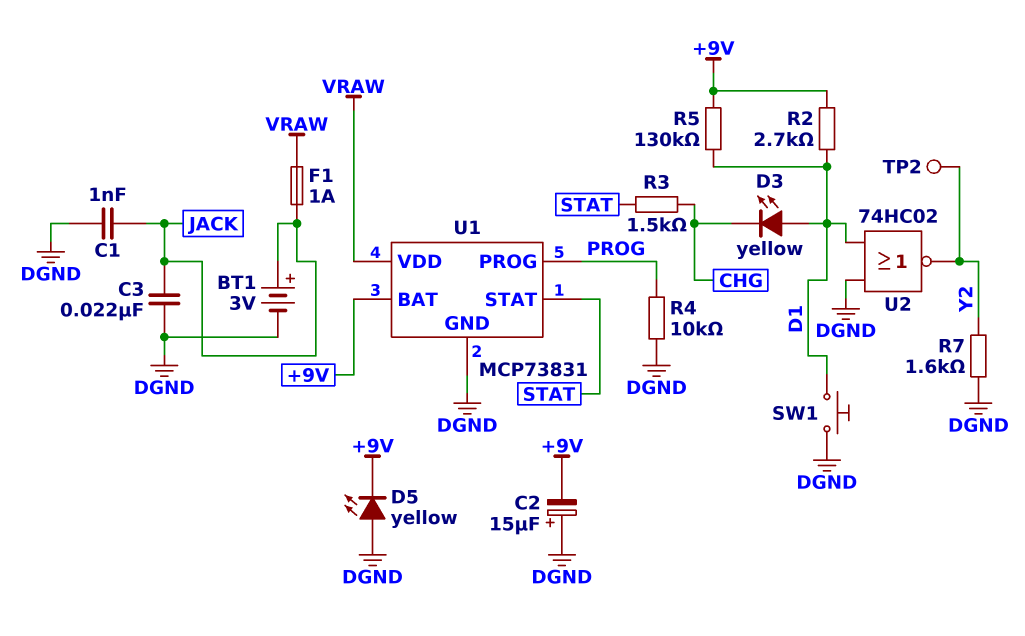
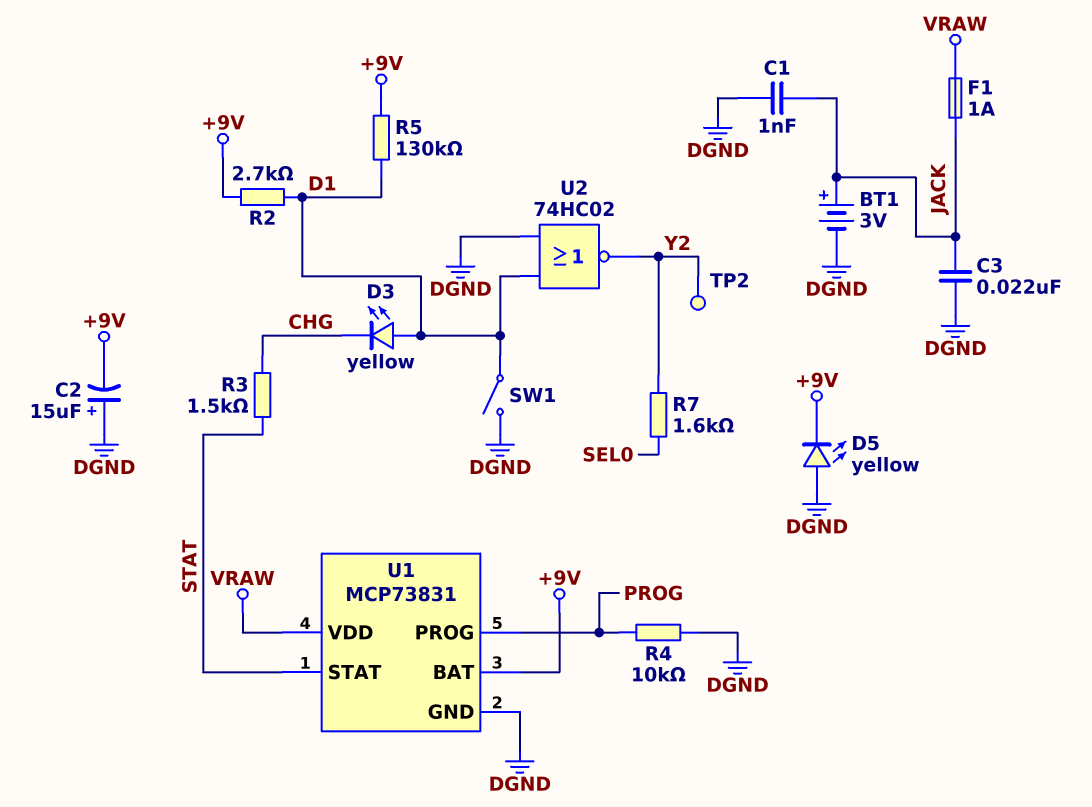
R7: 1.6k (DGND, Y2) -> 1.6k (SEL0, Y2)
SW1: button (D1, DGND) -> switch (D1, DGND)

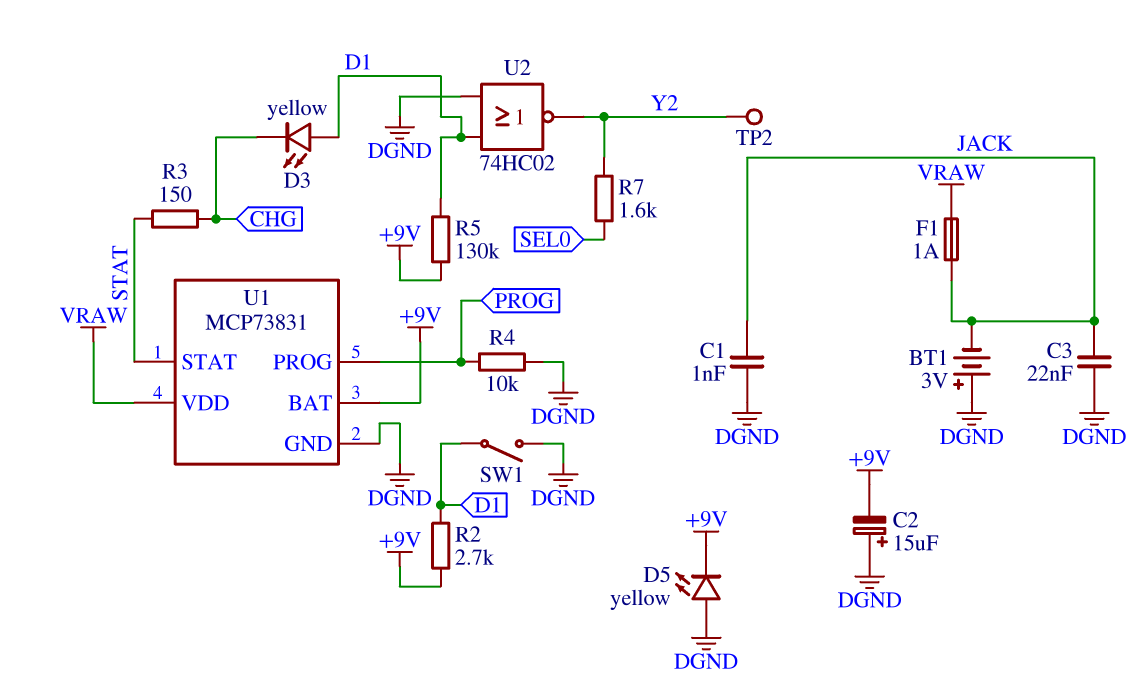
BT1: 3V (plus JACK, minus DGND) -> 3V (plus DGND, minus JACK)
R3: 1.5k (CHG, STAT) -> 150 (CHG, STAT)

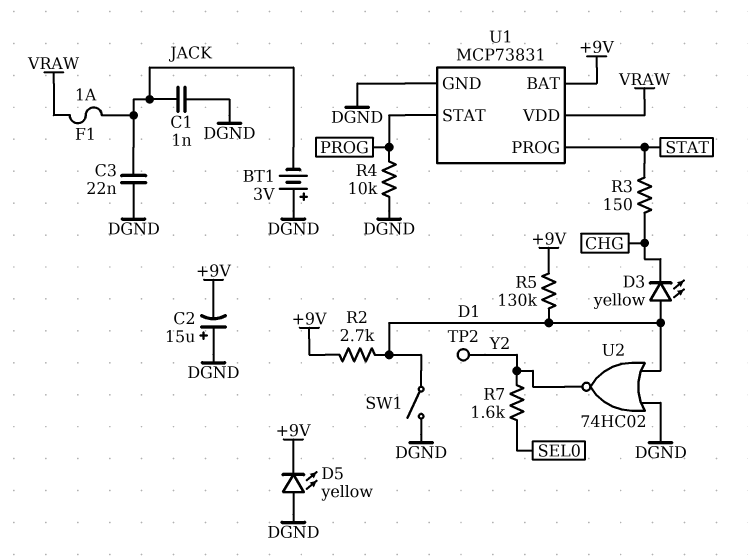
U1 pin PROG: PROG -> STAT
U1 pin STAT: STAT -> PROG

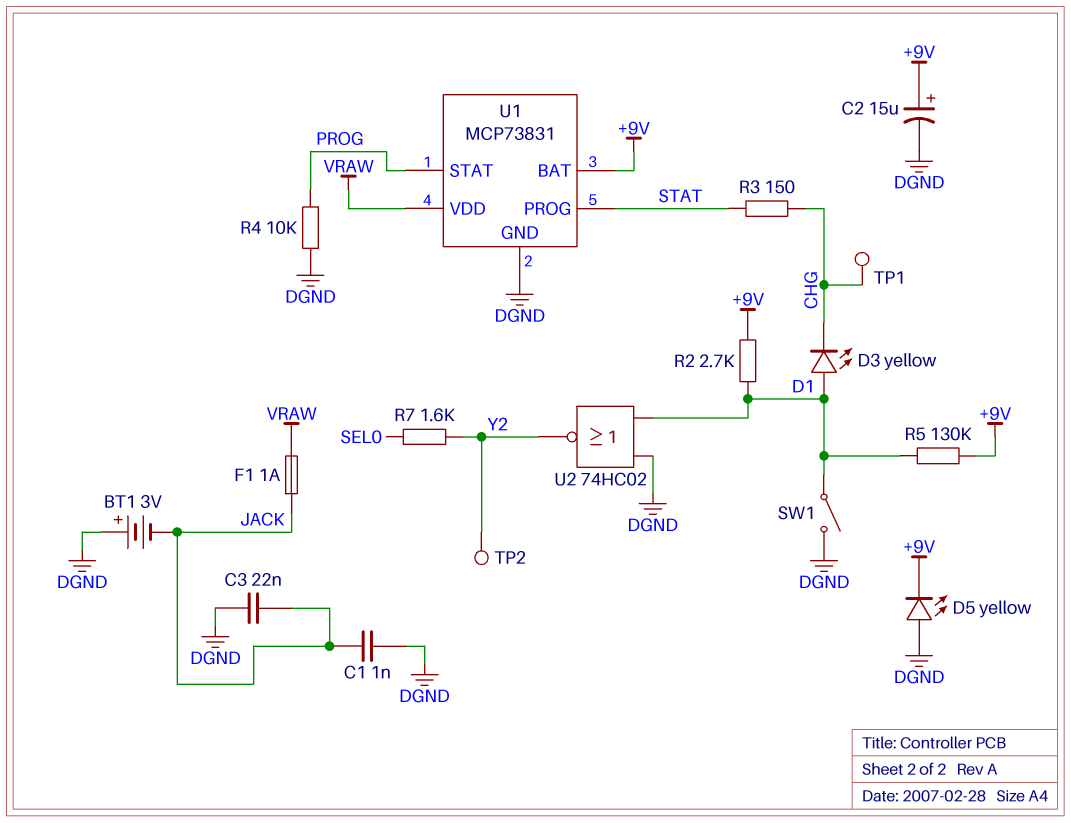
C2: 15uF (plus DGND, minus +9V) -> 15uF (plus +9V, minus DGND)
TP1: none -> test point (CHG)

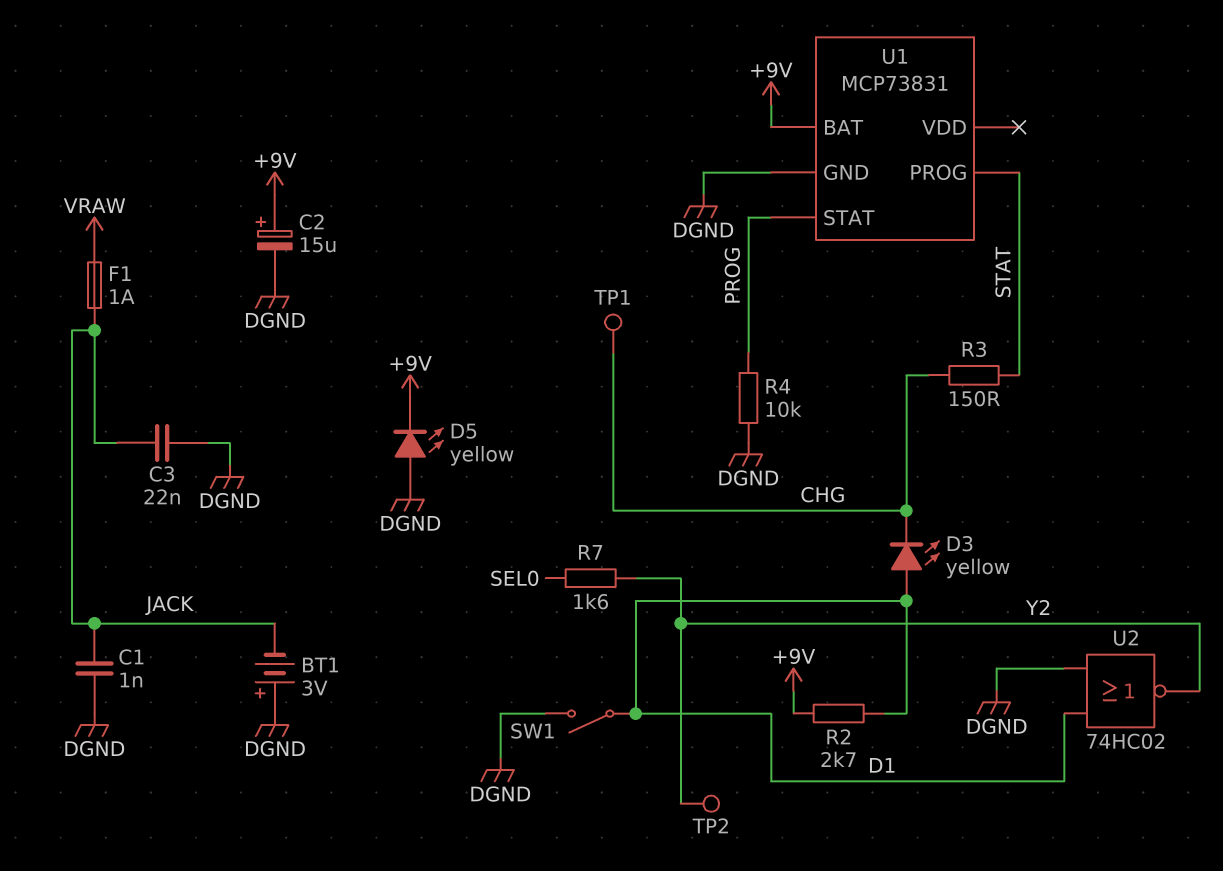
R5: 130k (+9V, D1) -> none
U1 pin VDD: VRAW -> none

